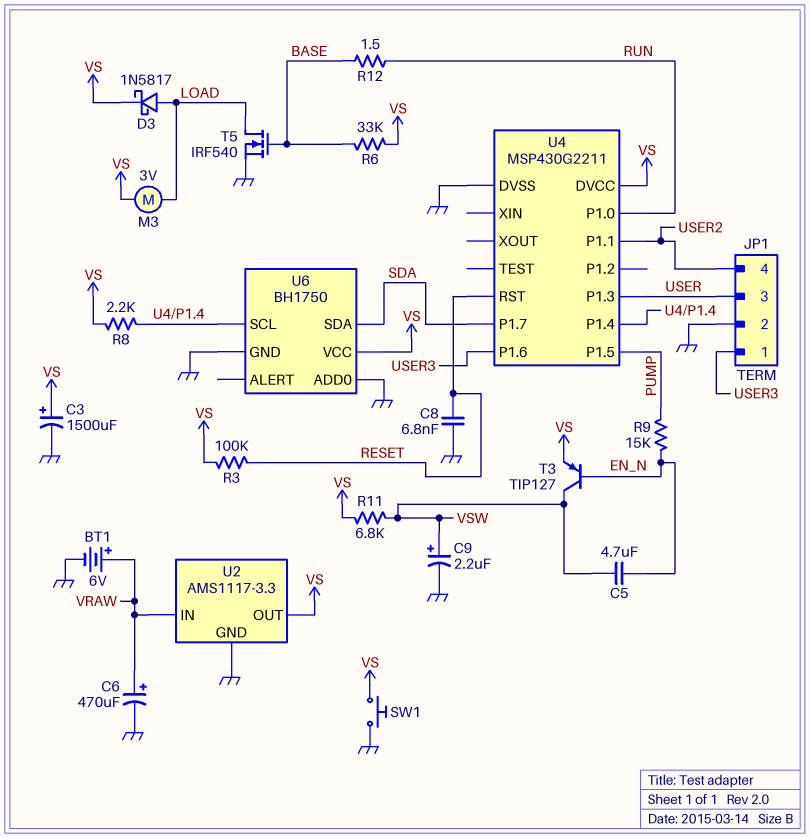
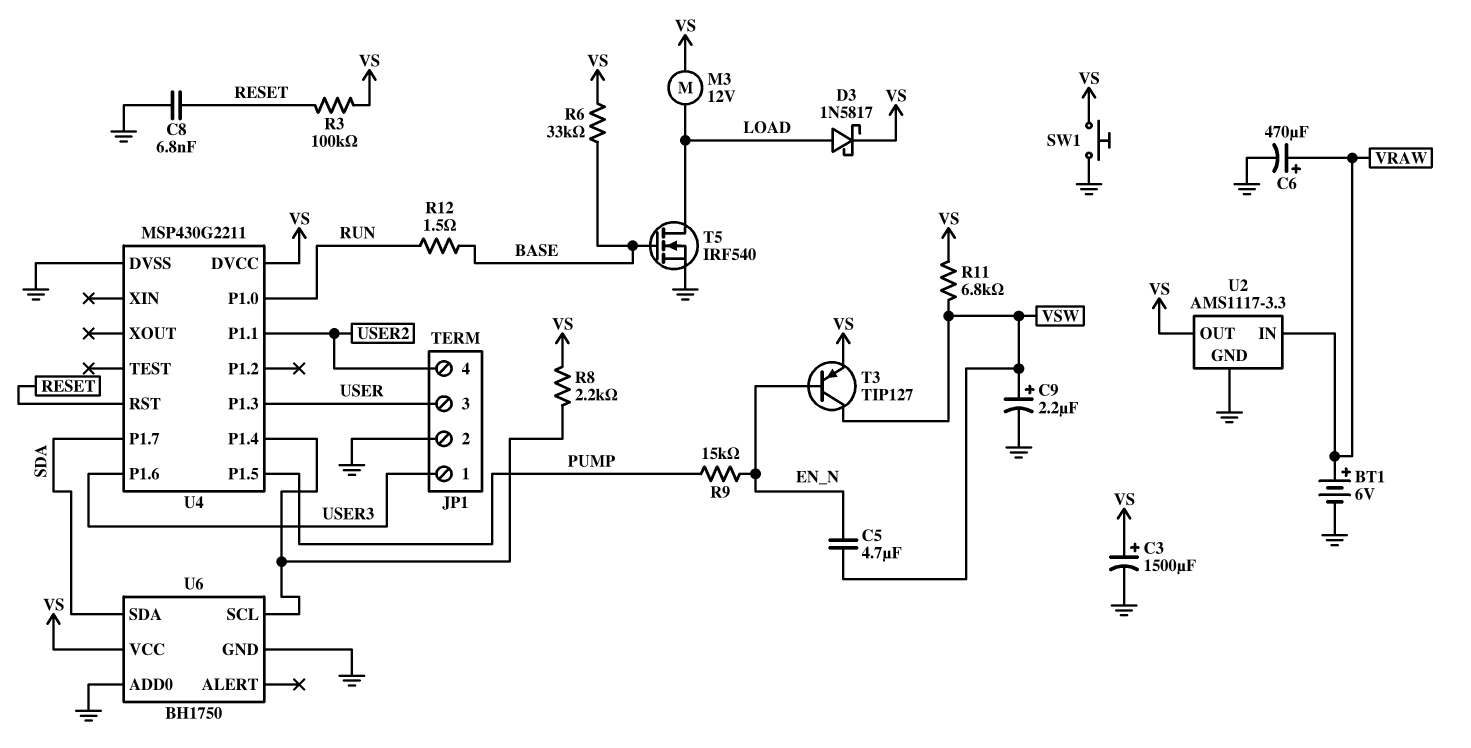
M3: motor 3V (LOAD, VS) -> motor 12V (LOAD, VS)

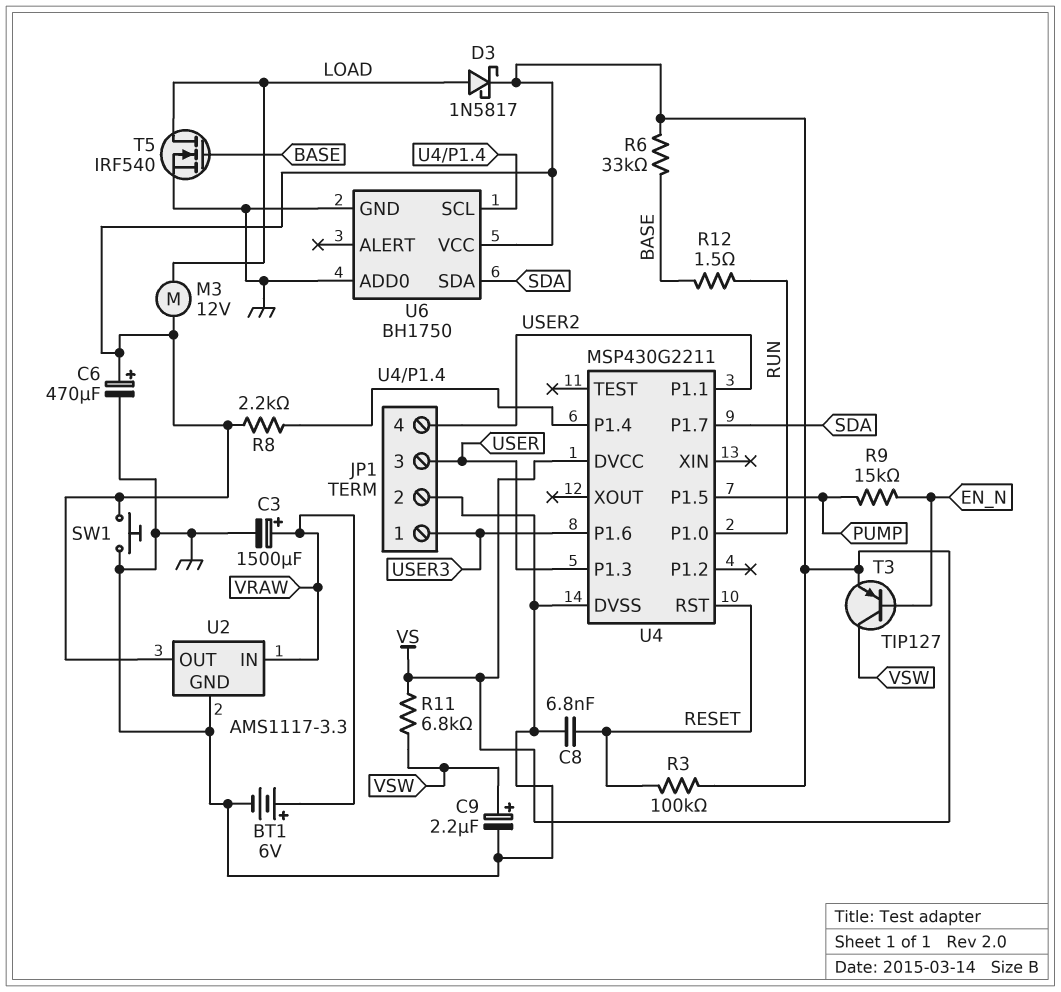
C3: 1500uF (plus VS, minus GND) -> 1500uF (plus VRAW, minus GND)
C5: 4.7uF (EN_N, VSW) -> none
C6: 470uF (plus VRAW, minus GND) -> 470uF (plus VS, minus GND)

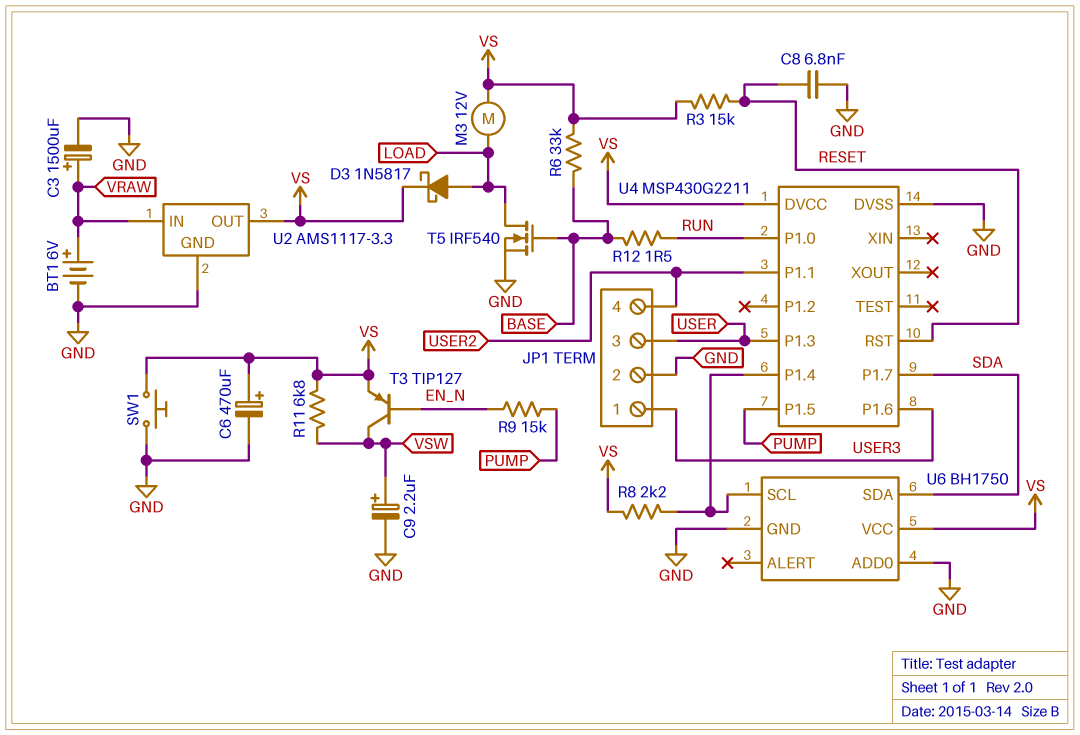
R3: 100k (RESET, VS) -> 15k (RESET, VS)

